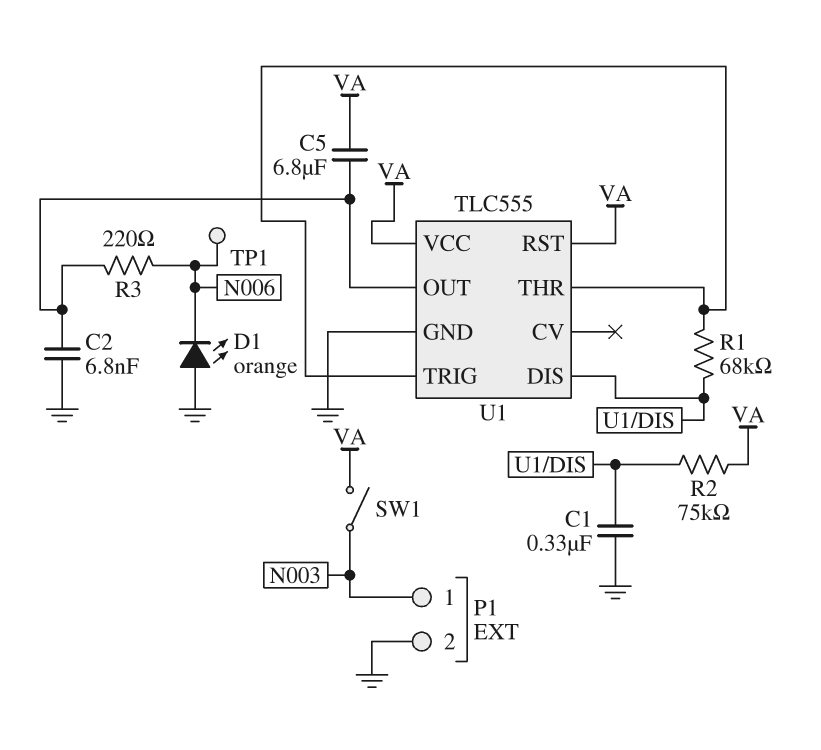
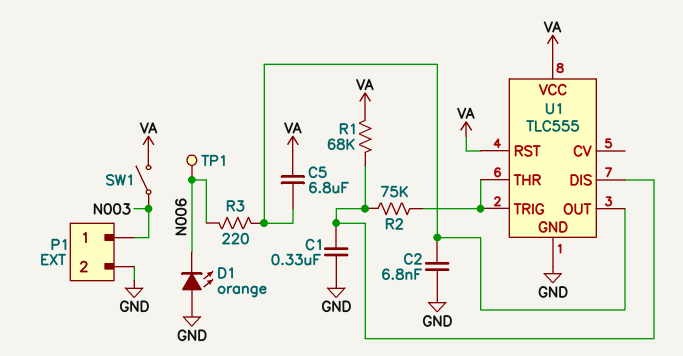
R1: 68k (U1/DIS, U1/THR) -> 68k (U1/DIS, VA)
R2: 75k (U1/DIS, VA) -> 75k (U1/DIS, U1/THR)

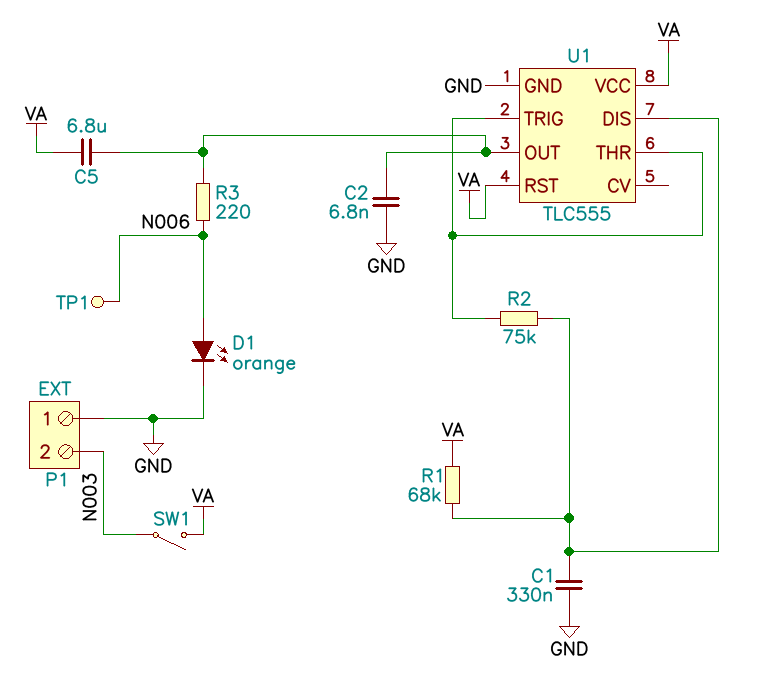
D1: LED orange (A GND, K N006) -> LED orange (A N006, K GND)
P1 pin 1: N003 -> GND
P1 pin 2: GND -> N003

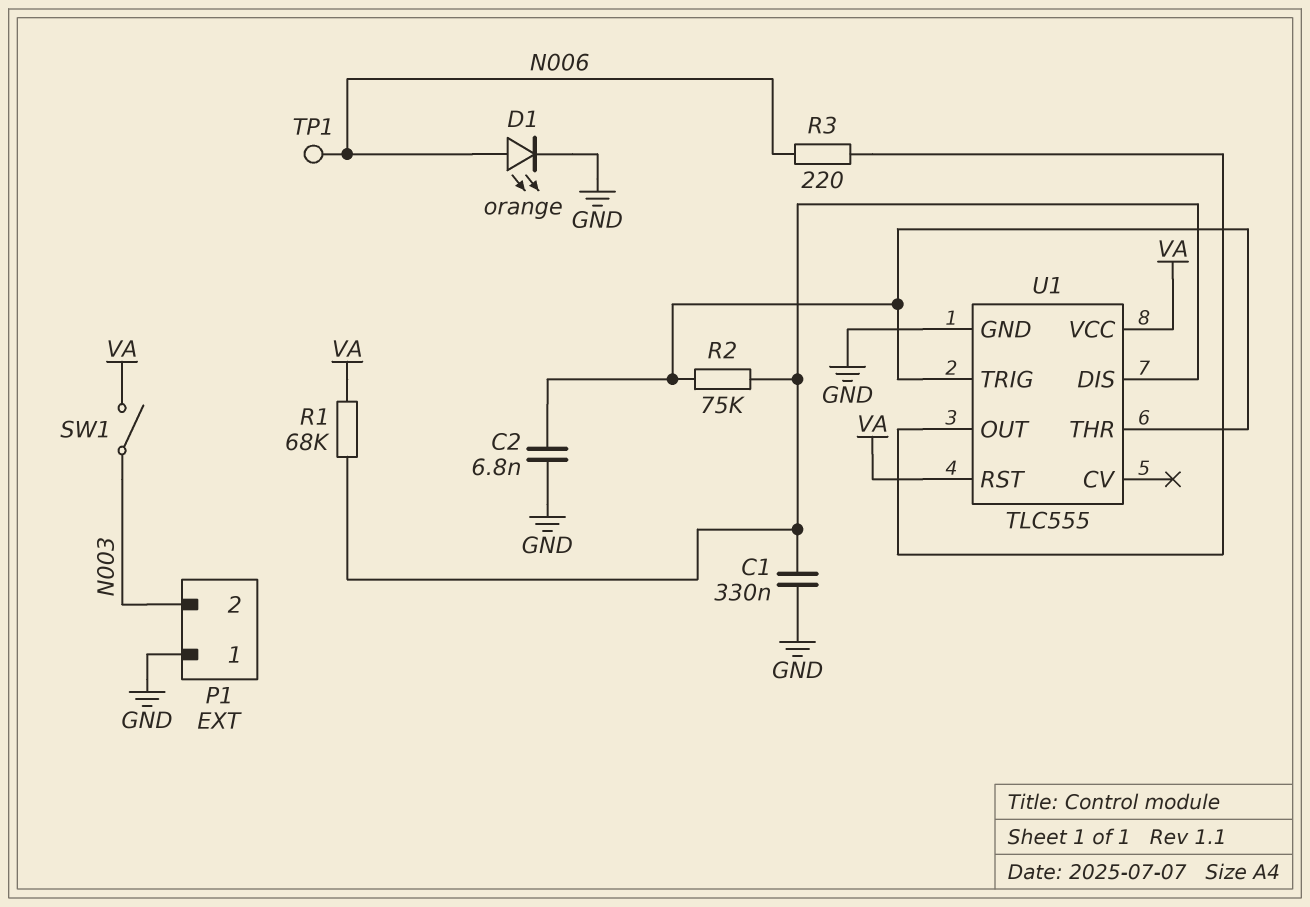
C2: 6.8nF (GND, U1/OUT) -> 6.8nF (GND, U1/THR)
C5: 6.8uF (U1/OUT, VA) -> none

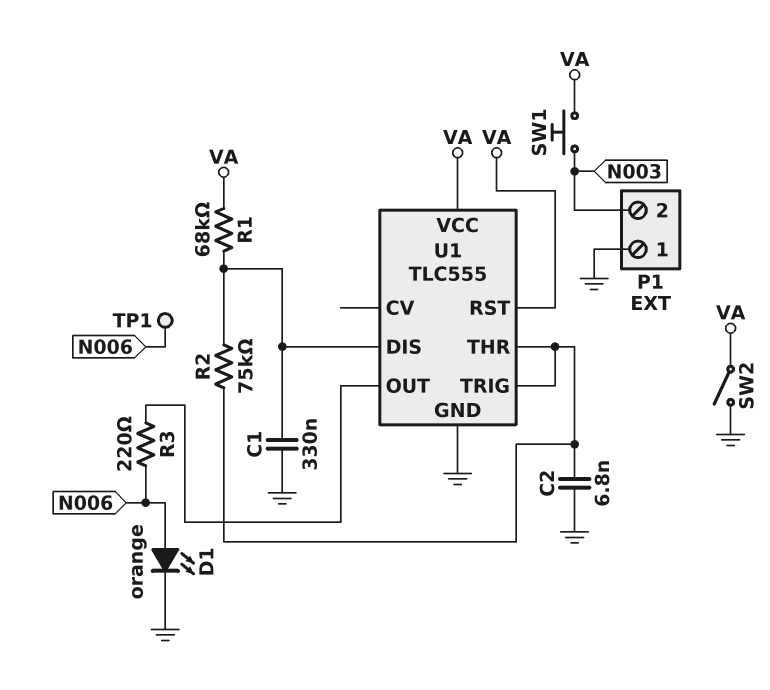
SW1: switch (N003, VA) -> button (N003, VA)
SW2: none -> switch (GND, VA)

